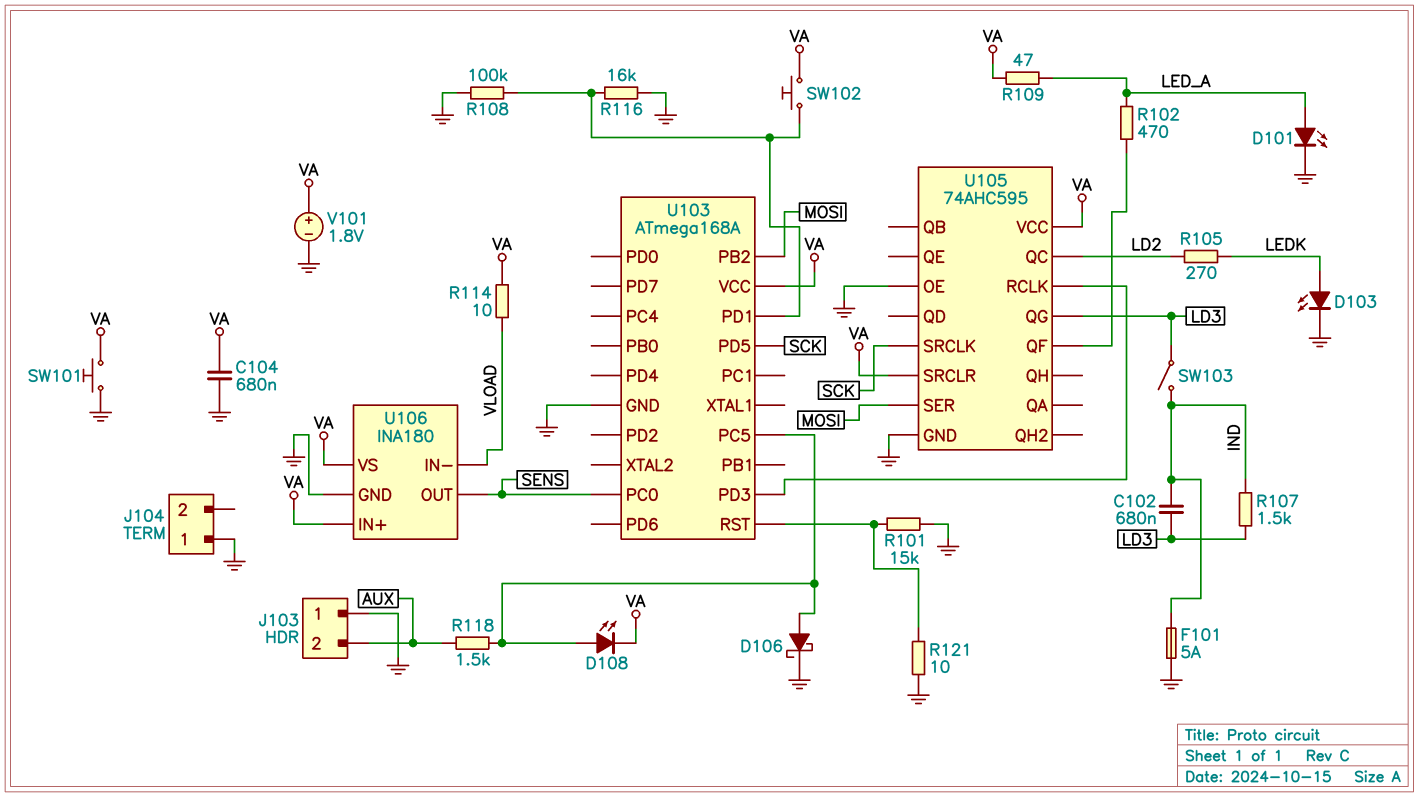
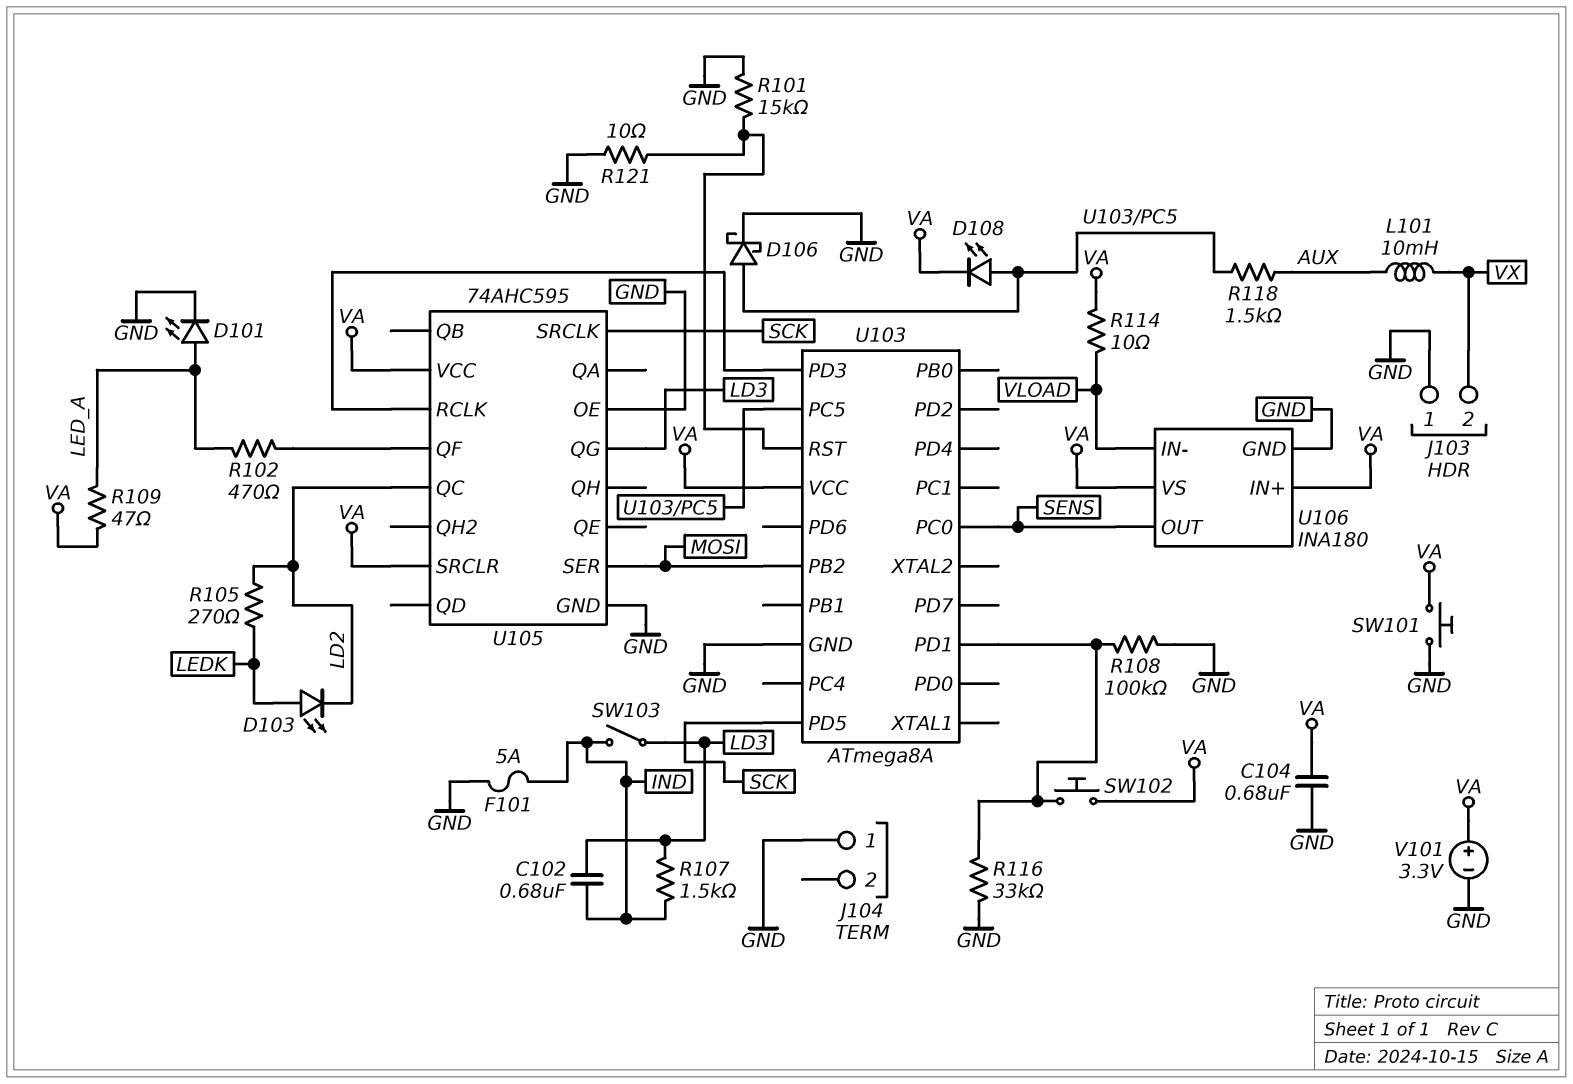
D103: LED (A LEDK, K GND) -> LED (A LEDK, K LD2)
J103 pin 2: AUX -> VX
L101: none -> 10mH (AUX, VX)
R116: 16k (GND, U103/PD1) -> 33k (GND, U103/PD1)
U103: ATmega168A -> ATmega8A
V101: 1.8V (plus VA, minus GND) -> 3.3V (plus VA, minus GND)

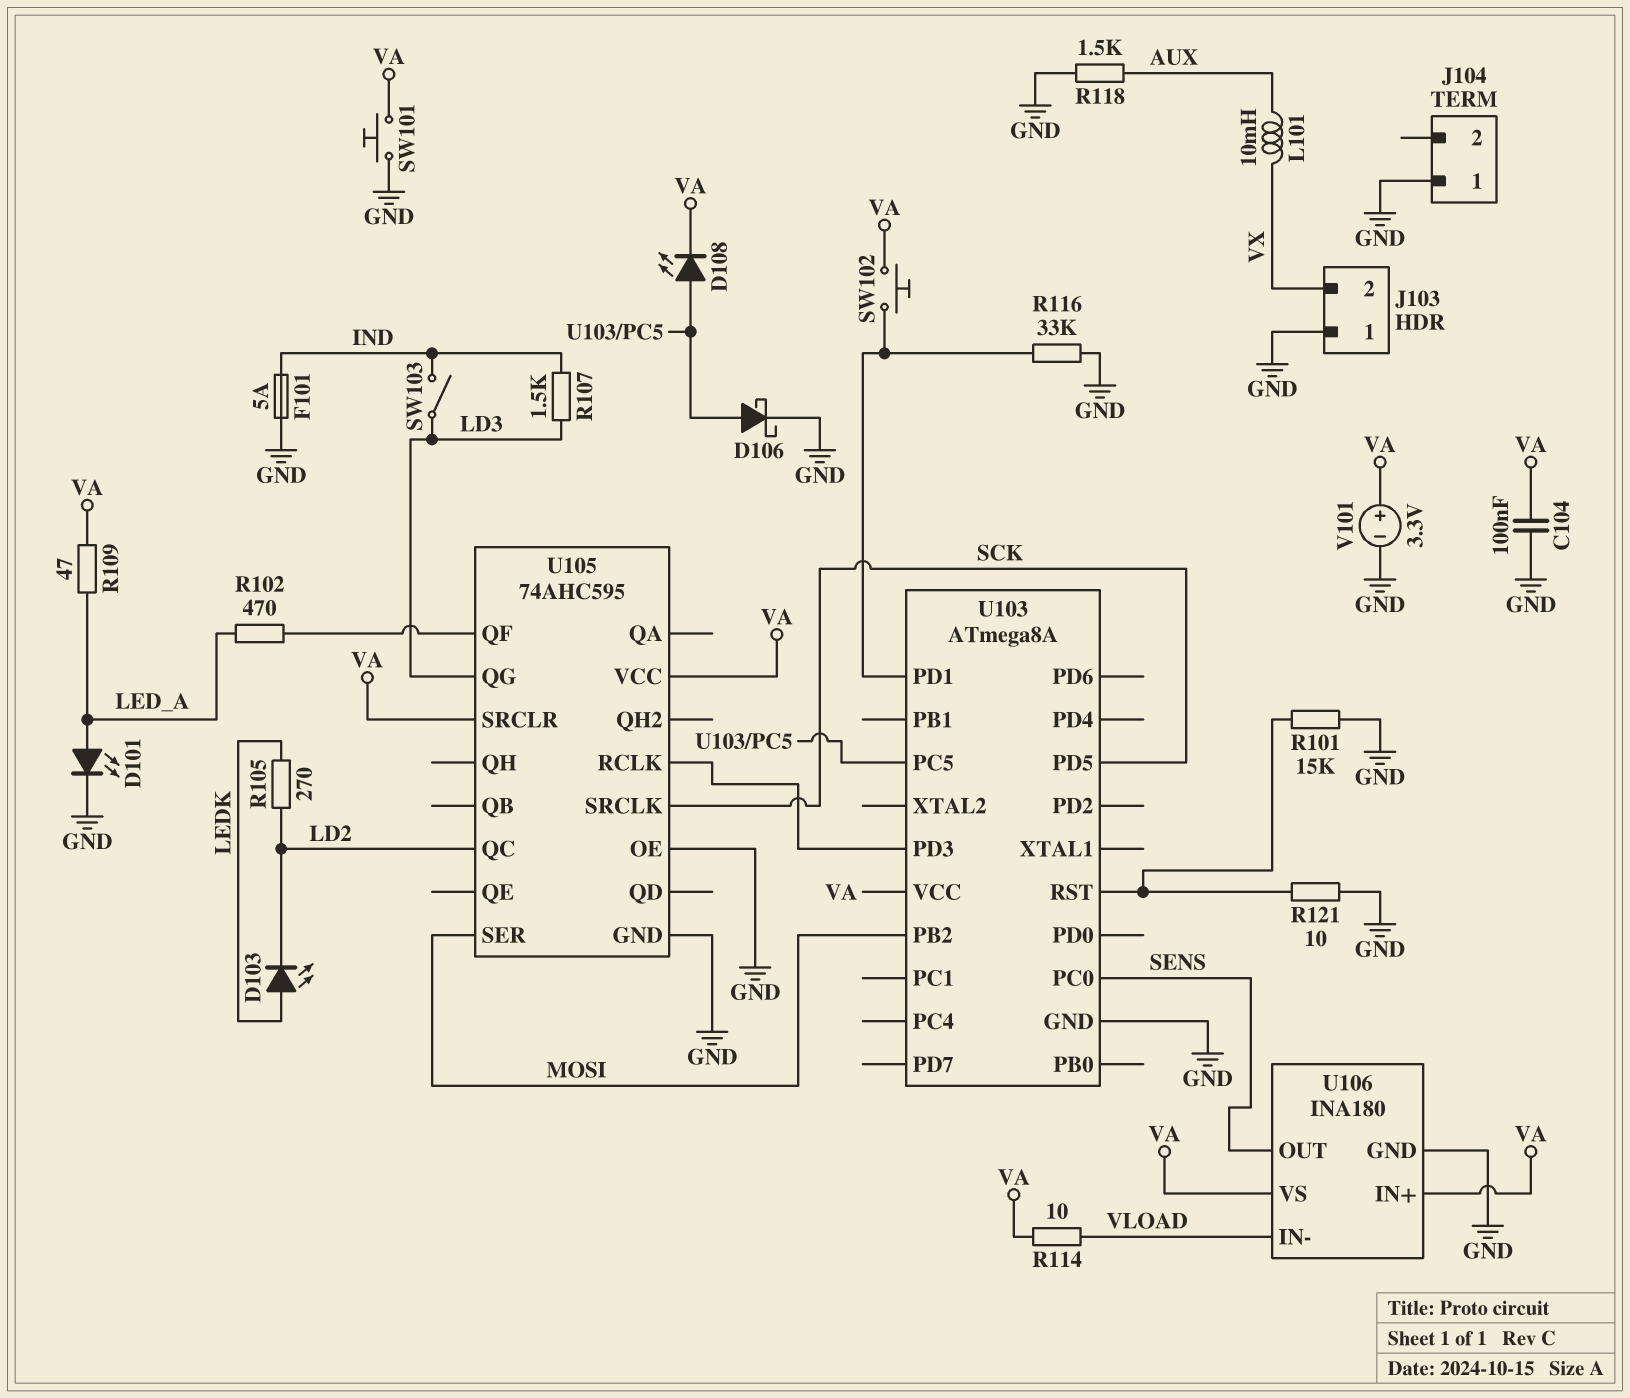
C102: 680nF (IND, LD3) -> none
C104: 680nF (GND, VA) -> 100nF (GND, VA)
R108: 100k (GND, U103/PD1) -> none
R118: 1.5k (AUX, U103/PC5) -> 1.5k (AUX, GND)

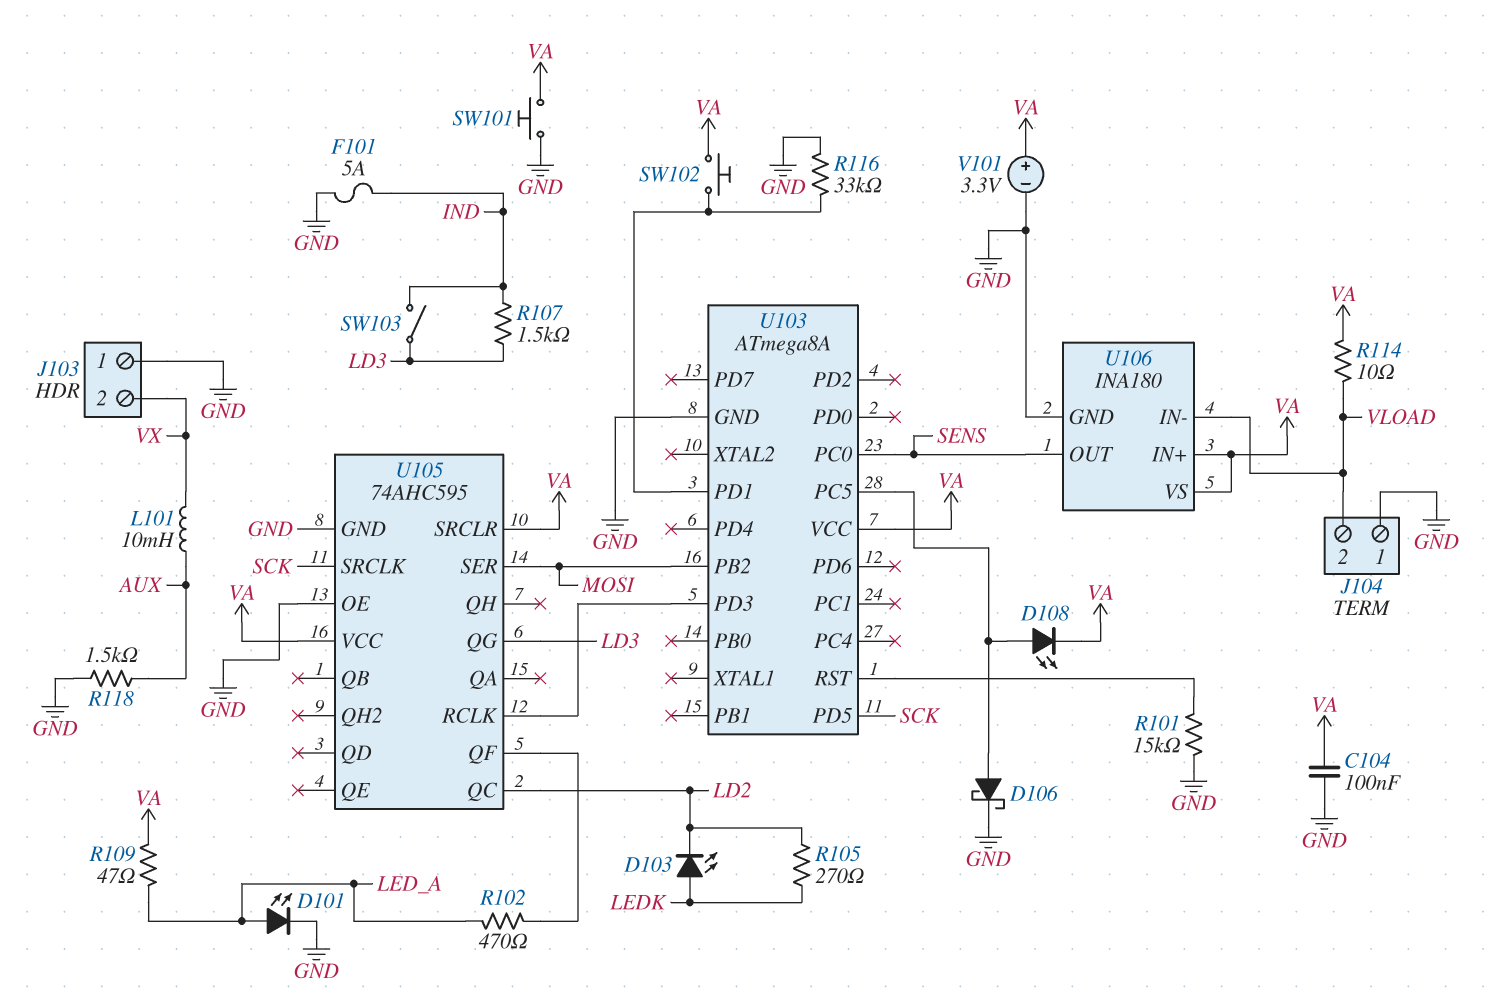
J104 pin 2: none -> VLOAD
R121: 10 (GND, U103/RST) -> none

